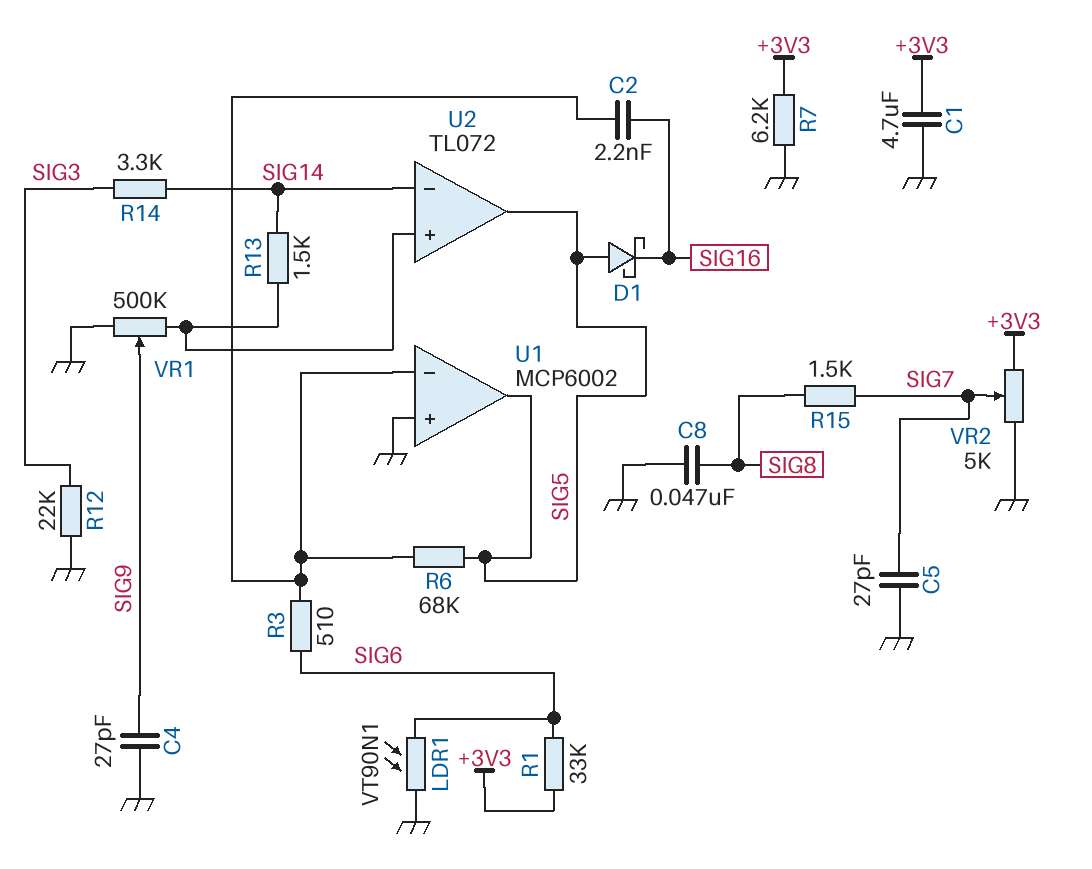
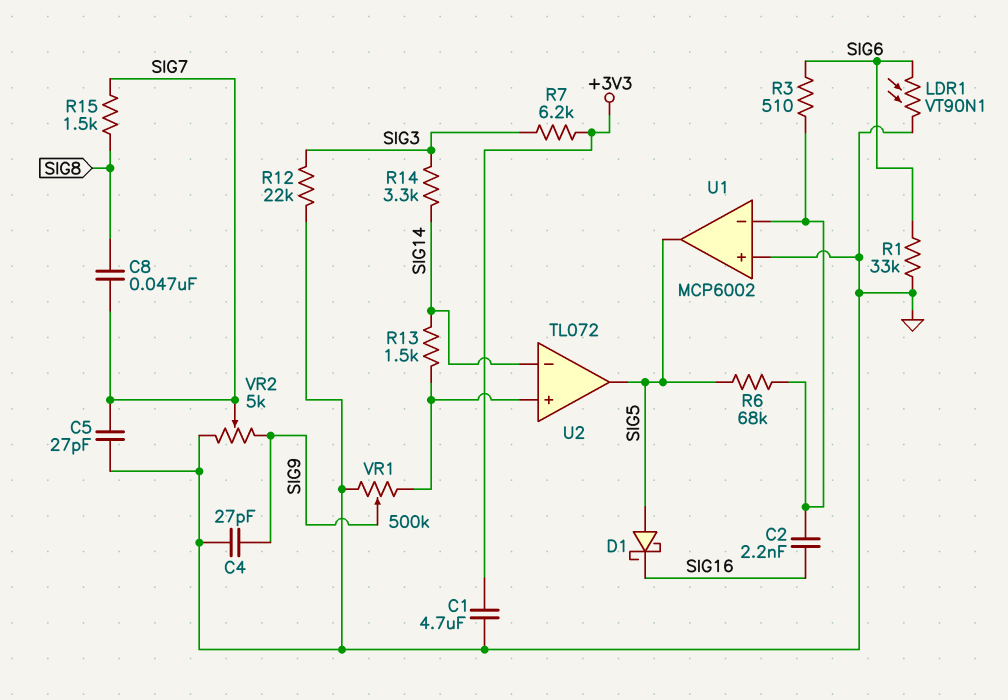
C8: 47nF (GND, SIG8) -> 47nF (SIG7, SIG8)
R1: 33k (+3V3, SIG6) -> 33k (GND, SIG6)
R7: 6.2k (+3V3, GND) -> 6.2k (+3V3, SIG3)
VR2: 5k (+3V3, GND, wiper SIG7) -> 5k (GND, SIG9, wiper SIG7)

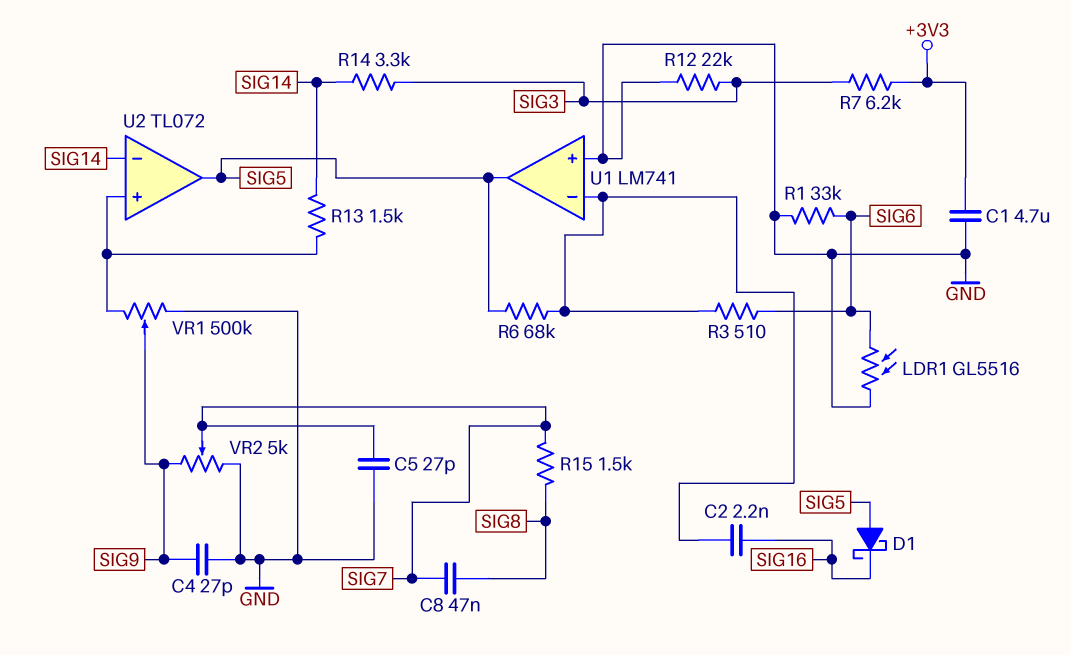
LDR1: VT90N1 (GND, SIG6) -> GL5516 (GND, SIG6)
U1: MCP6002 -> LM741

